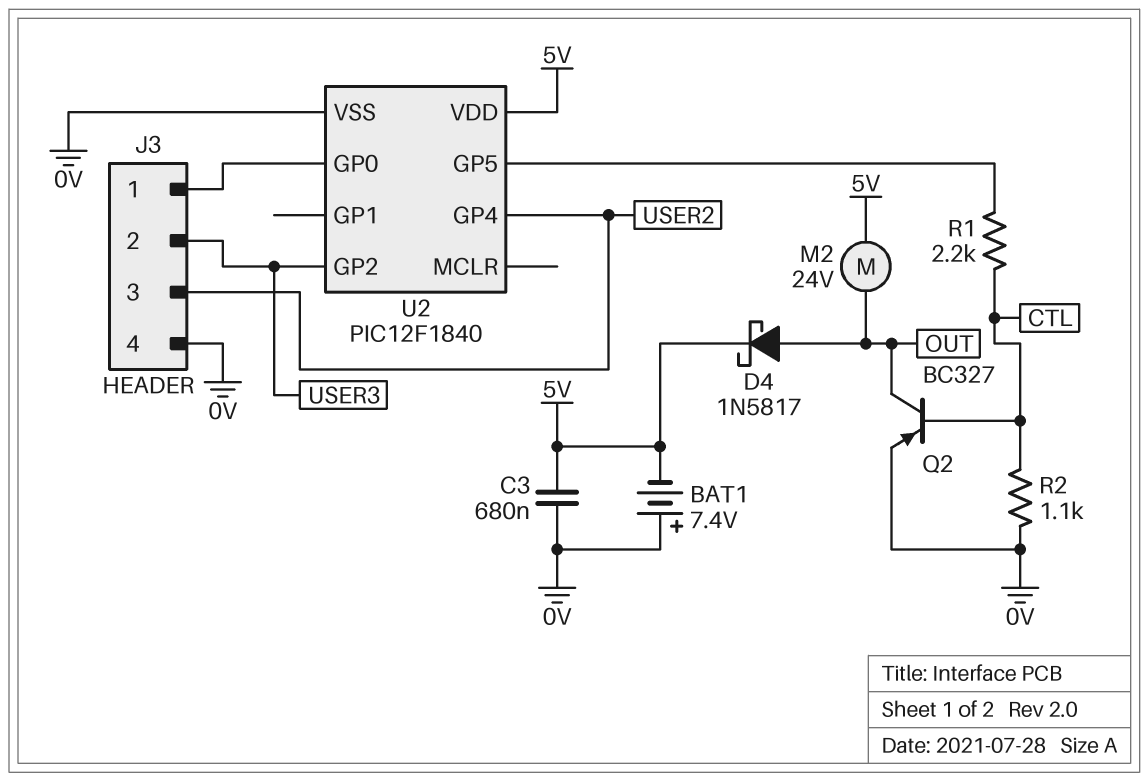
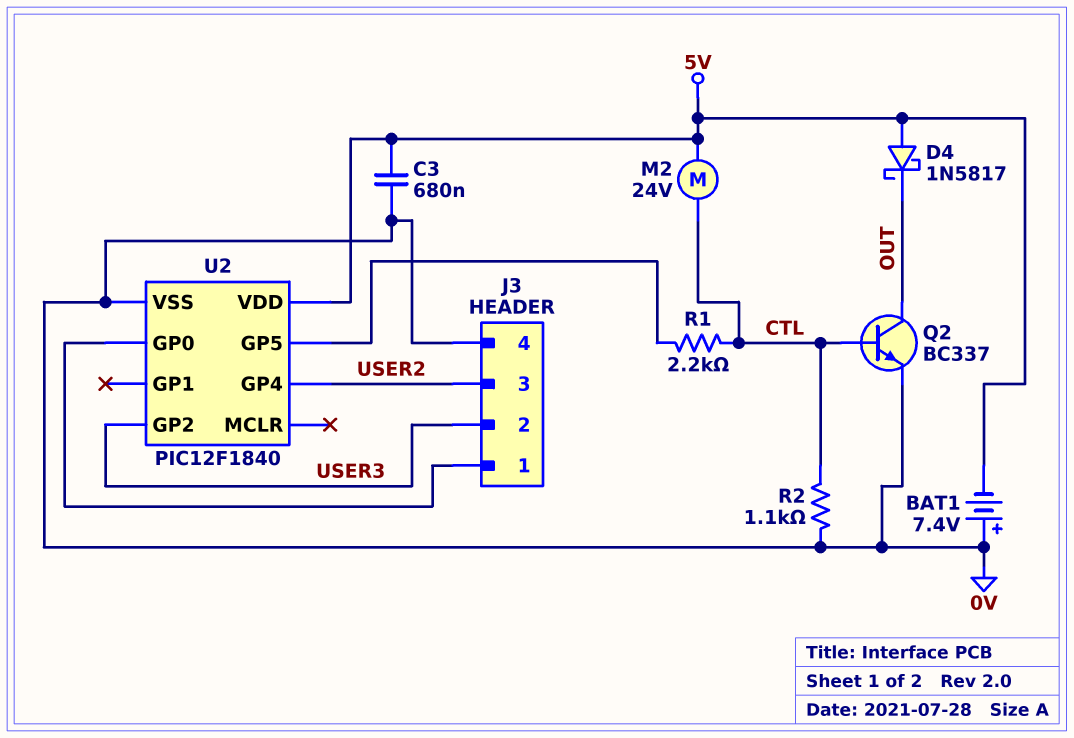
D4: schottky 1N5817 (A OUT, K 5V) -> schottky 1N5817 (A 5V, K OUT)
M2: motor 24V (5V, OUT) -> motor 24V (5V, CTL)
Q2: PNP BC327 (B CTL, C OUT, E 0V) -> NPN BC337 (B CTL, C OUT, E 0V)

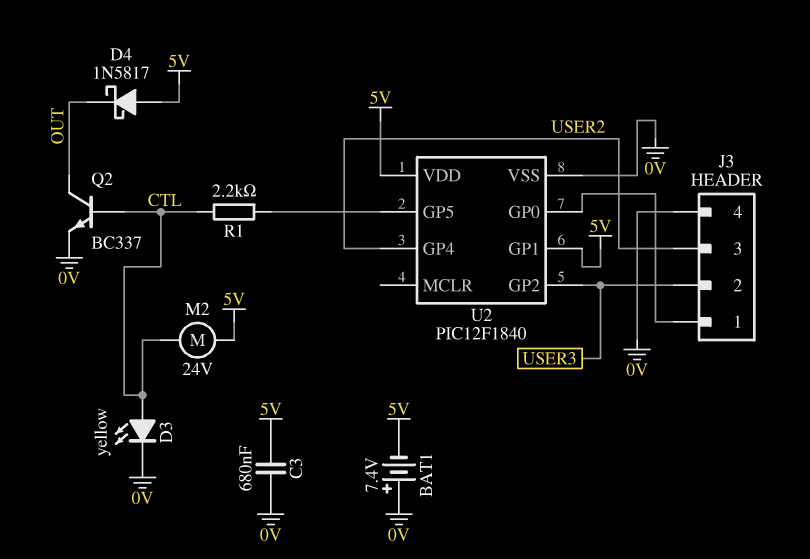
D3: none -> LED yellow (A CTL, K 0V)
R2: 1.1k (0V, CTL) -> none
U2 pin GP1: none -> 5V

